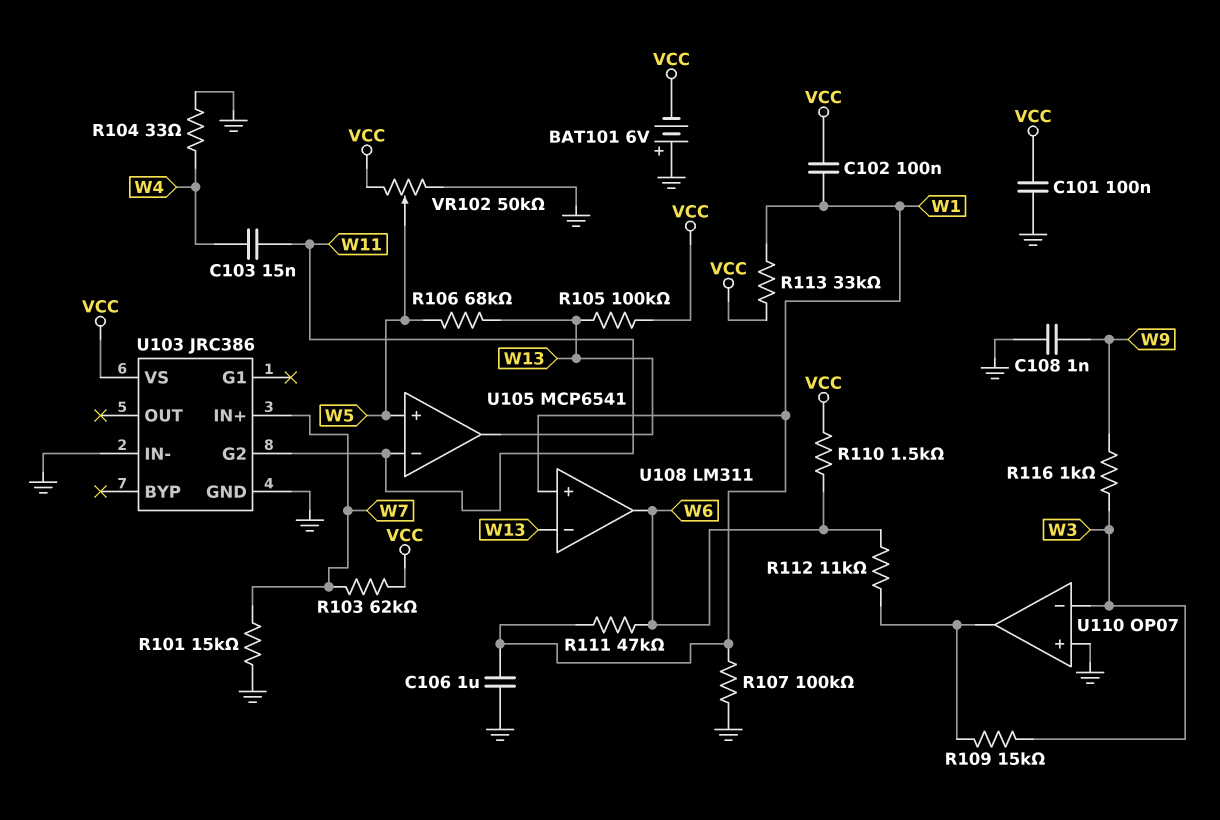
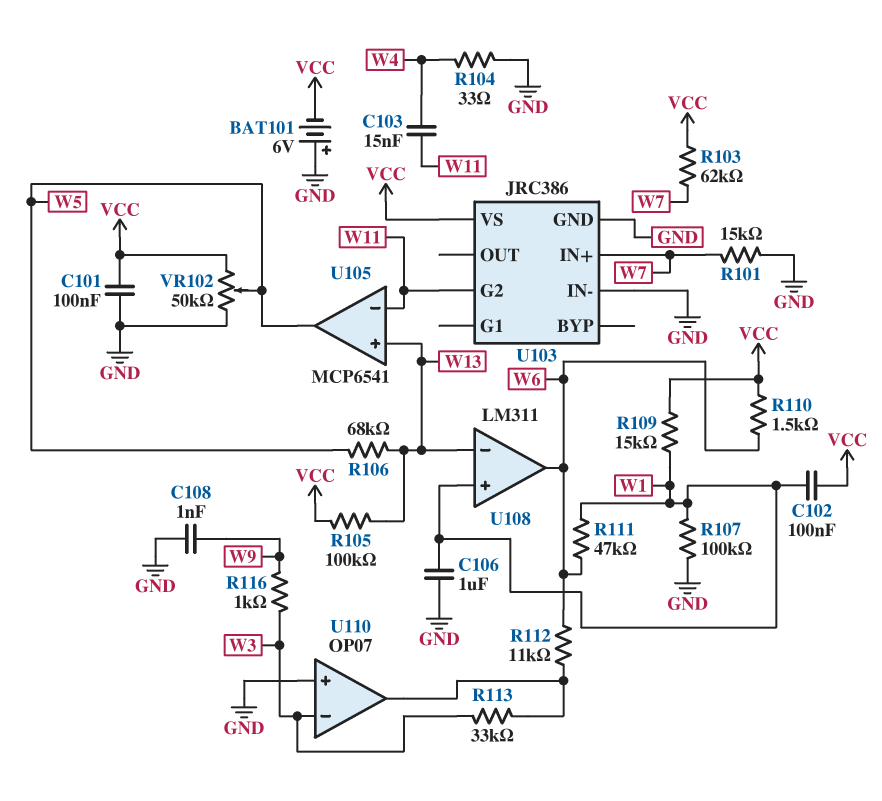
R109: 15k (U110/out, W3) -> 15k (VCC, W1)
R113: 33k (VCC, W1) -> 33k (U110/out, W3)
U105 pin in+: W5 -> W13
U105 pin out: W13 -> W5

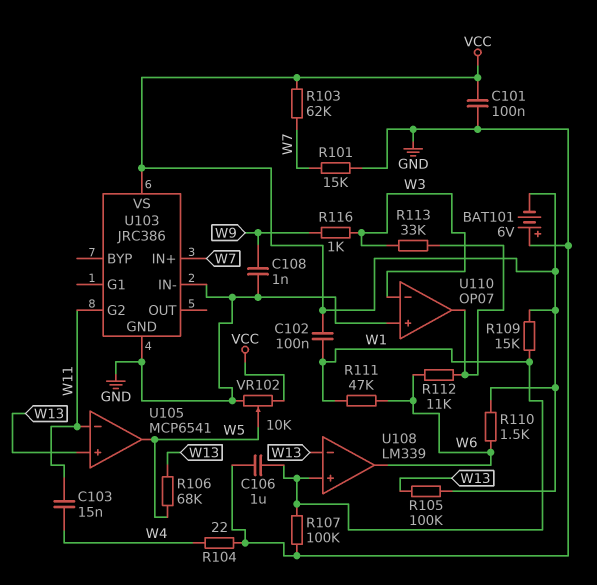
R104: 33 (GND, W4) -> 22 (GND, W4)
U108: LM311 -> LM339
VR102: 50k (GND, VCC, wiper W5) -> 10k (GND, VCC, wiper W5)

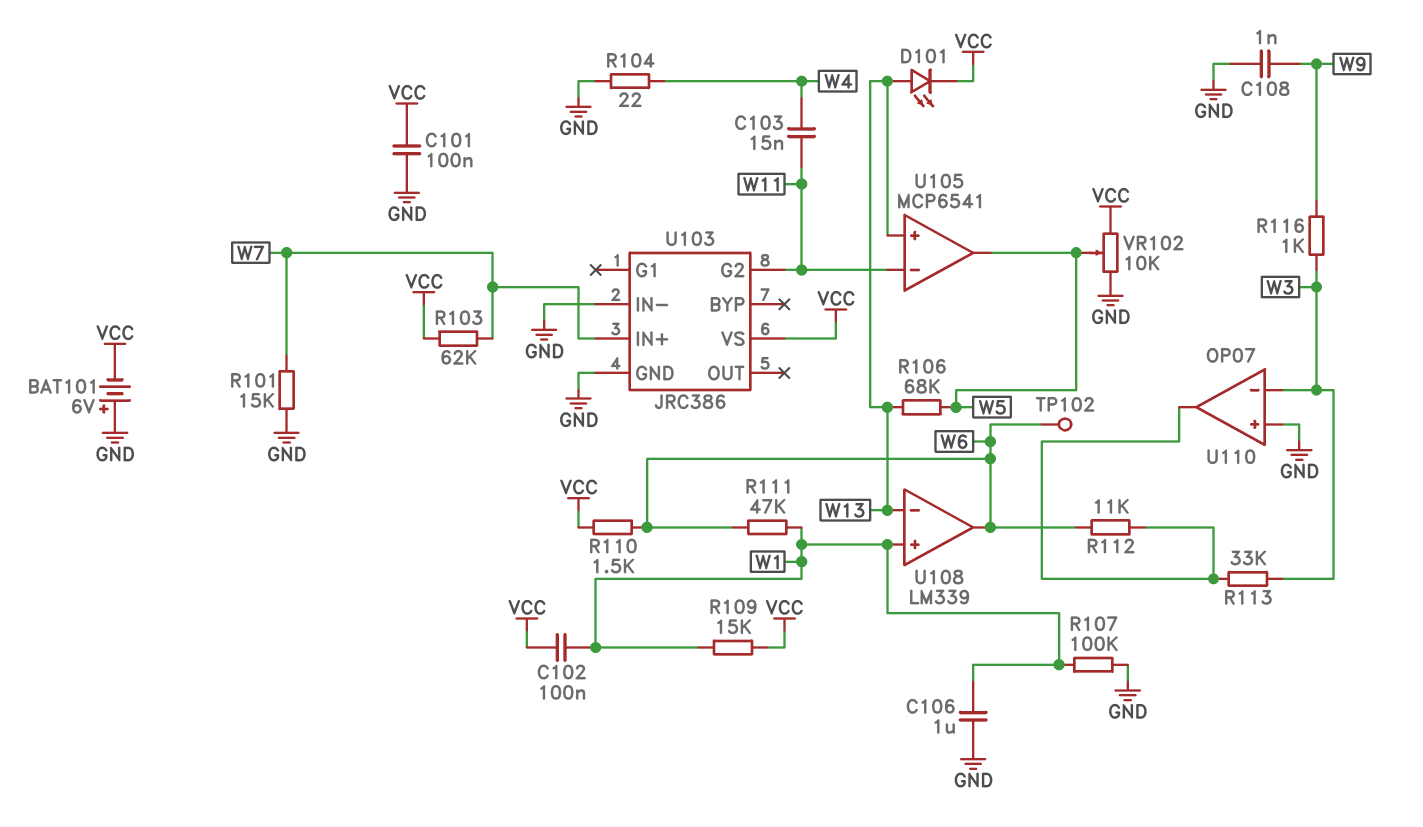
D101: none -> LED (A W13, K VCC)
R105: 100k (VCC, W13) -> none
TP102: none -> test point (W6)

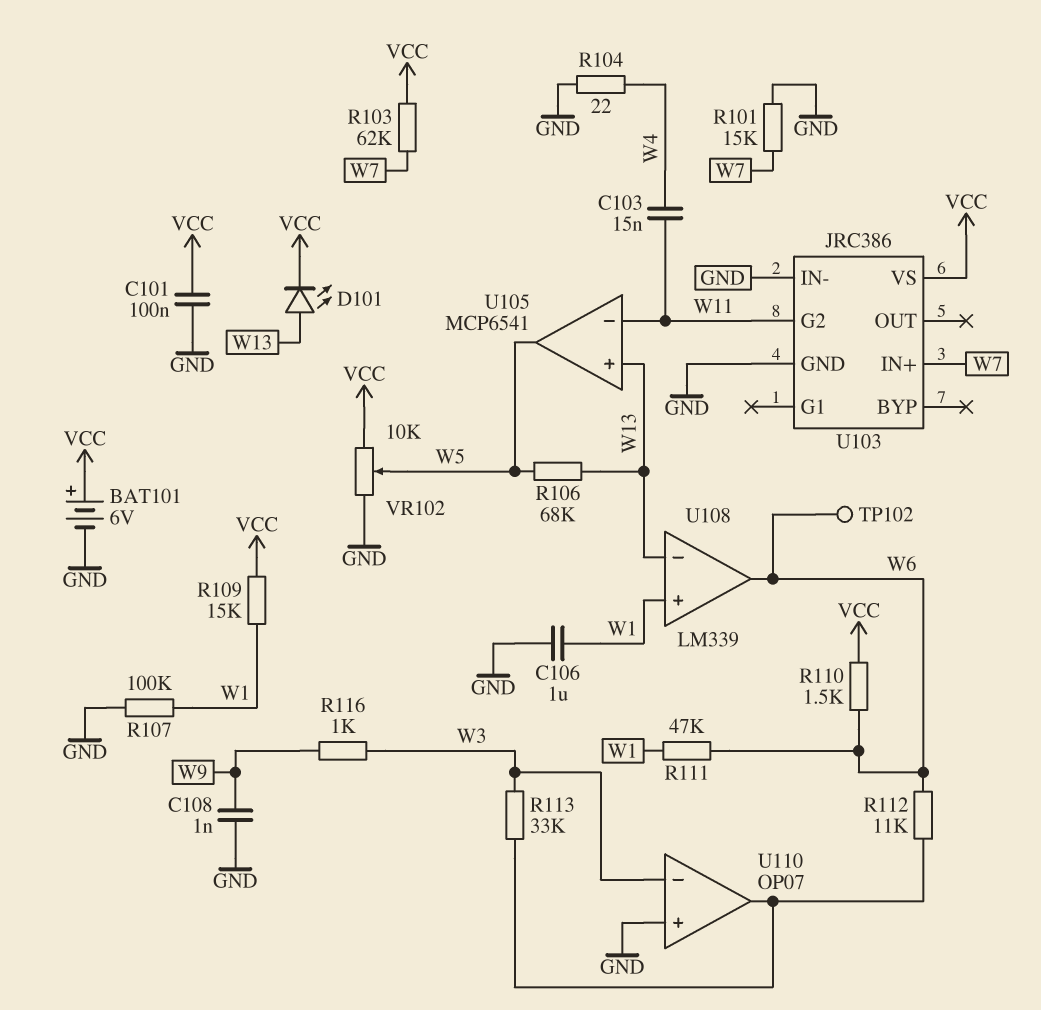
BAT101: 6V (plus GND, minus VCC) -> 6V (plus VCC, minus GND)
C102: 100nF (VCC, W1) -> none

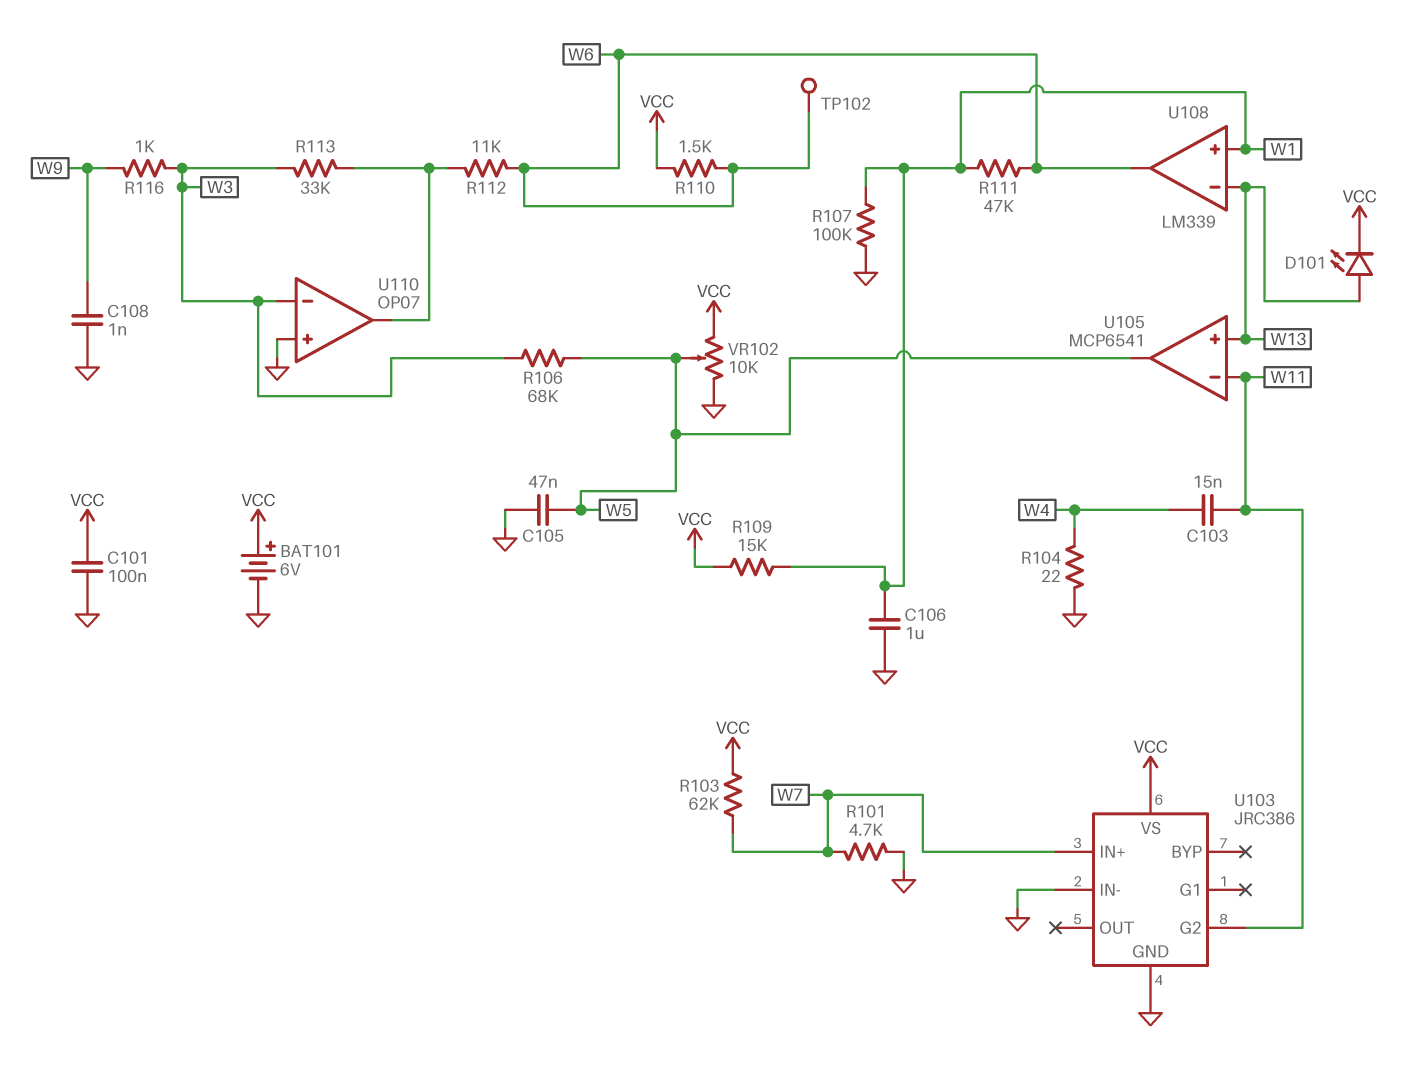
C105: none -> 47nF (GND, W5)
R101: 15k (GND, W7) -> 4.7k (GND, W7)
R106: 68k (W5, W13) -> 68k (W3, W5)

